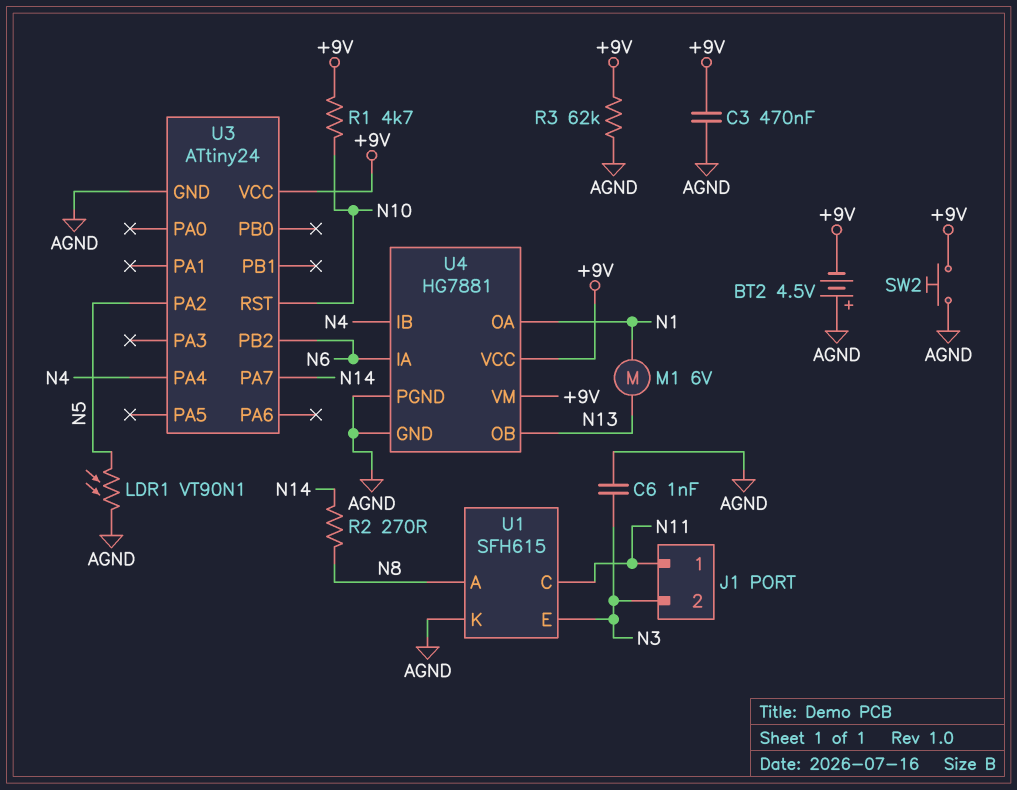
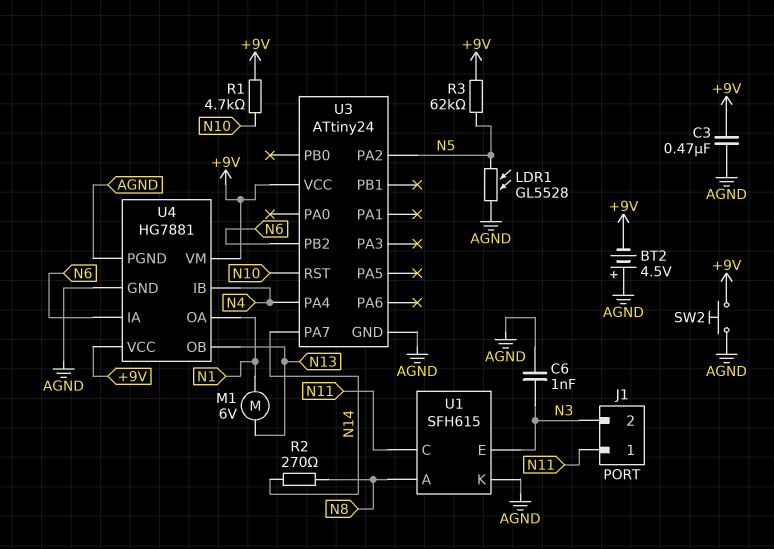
LDR1: VT90N1 (AGND, N5) -> GL5528 (AGND, N5)
R3: 62k (+9V, AGND) -> 62k (+9V, N5)

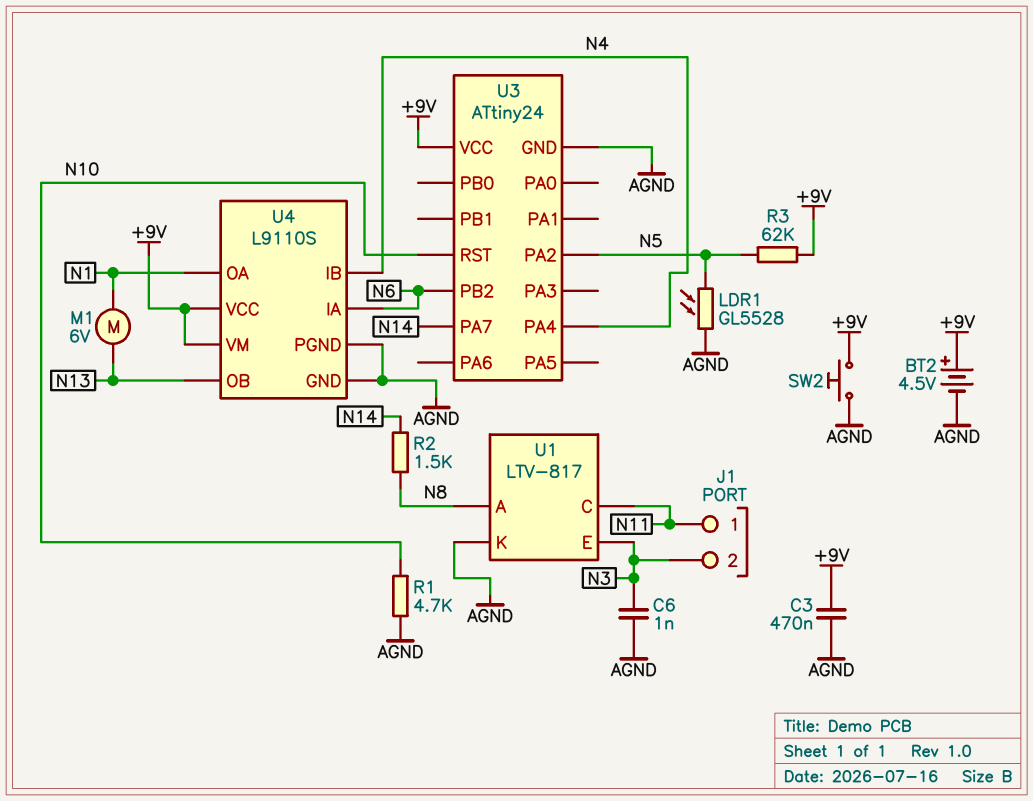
BT2: 4.5V (plus AGND, minus +9V) -> 4.5V (plus +9V, minus AGND)
R1: 4.7k (+9V, N10) -> 4.7k (AGND, N10)
R2: 270 (N8, N14) -> 1.5k (N8, N14)
U1: SFH615 -> LTV-817
U4: HG7881 -> L9110S

